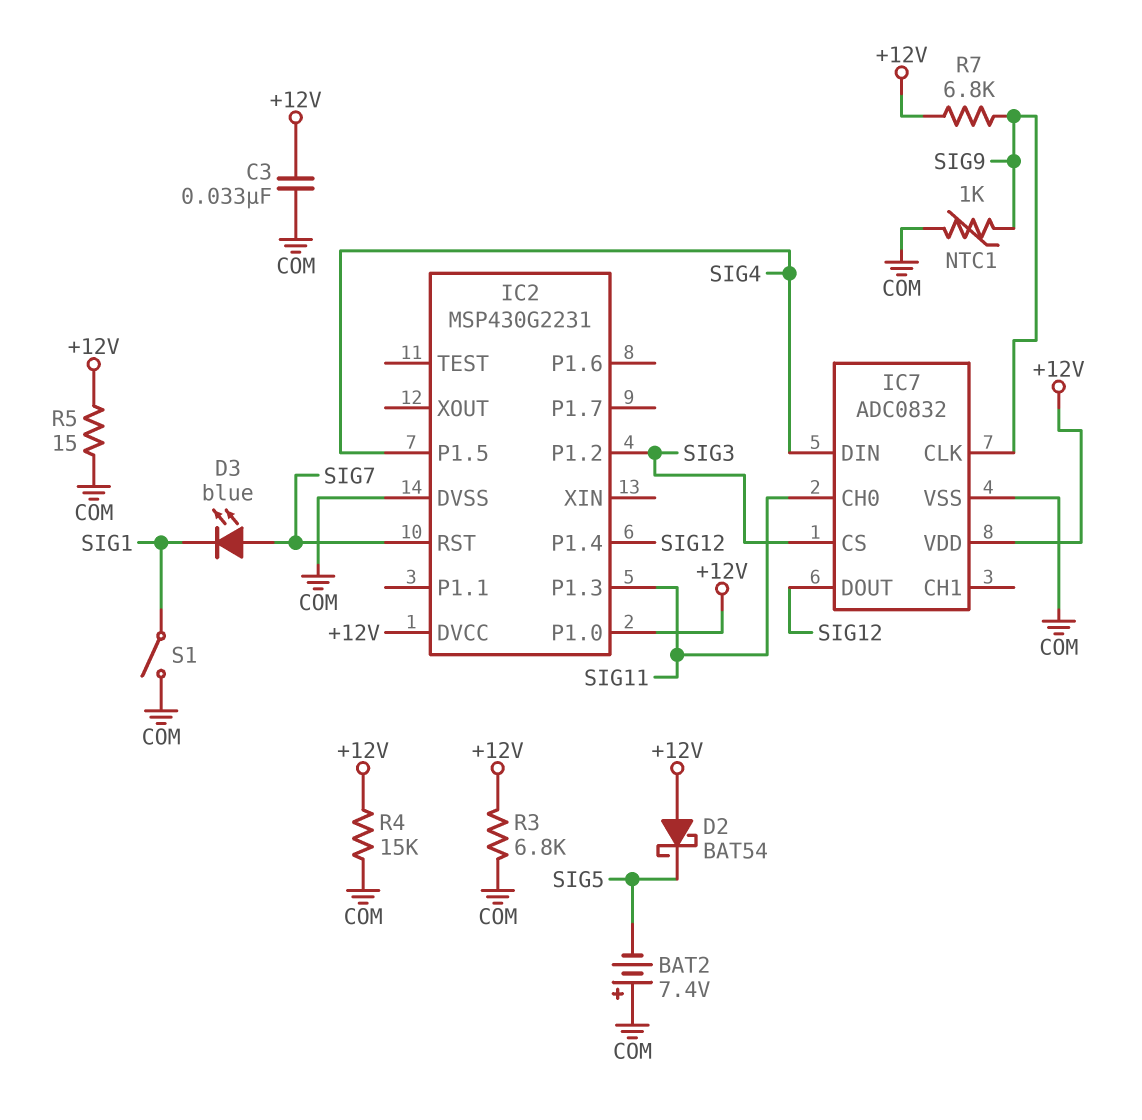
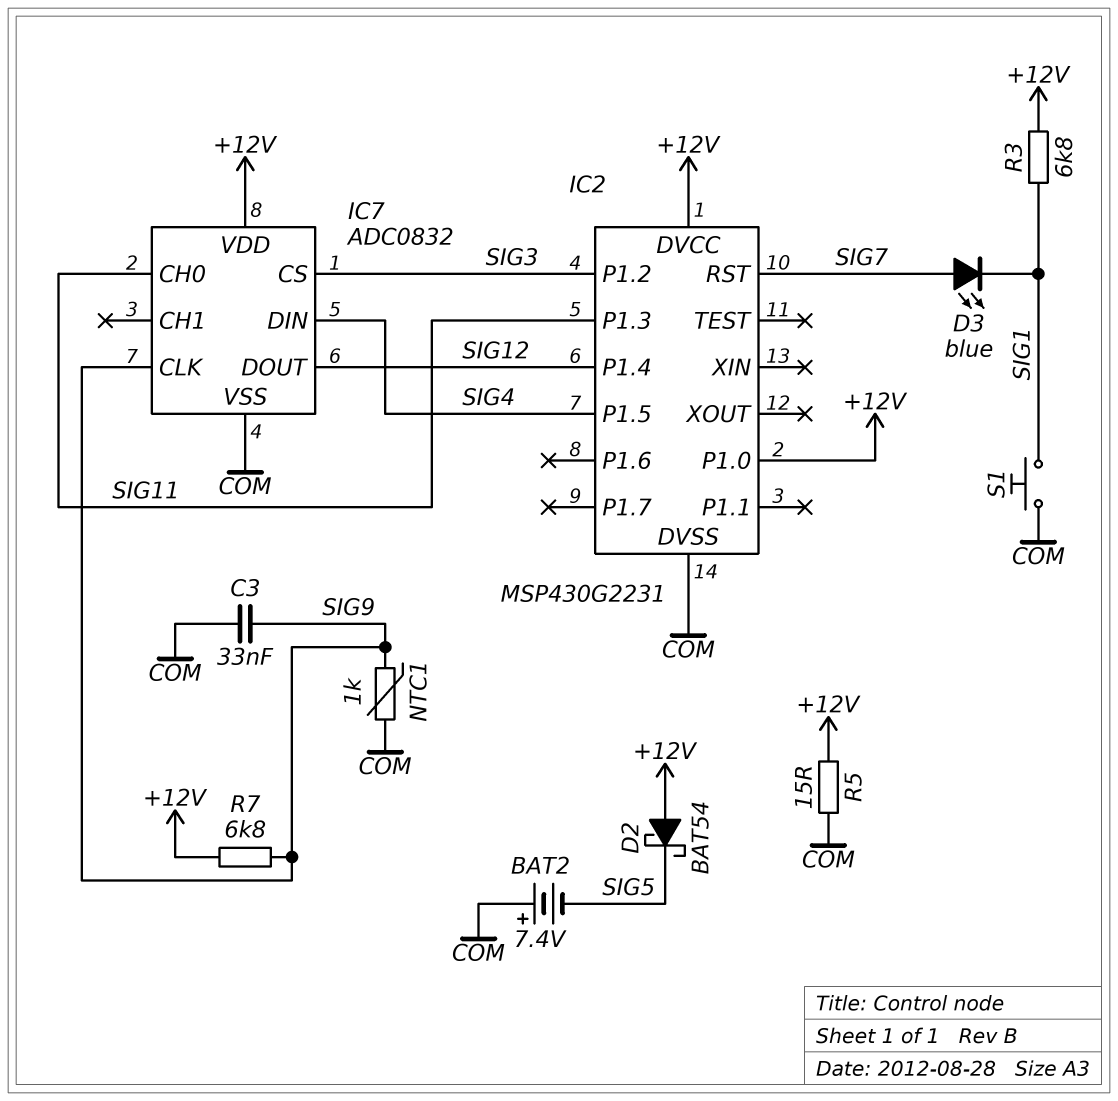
C3: 33nF (+12V, COM) -> 33nF (COM, SIG9)
R3: 6.8k (+12V, COM) -> 6.8k (+12V, SIG1)
R4: 15k (+12V, COM) -> none
S1: switch (COM, SIG1) -> button (COM, SIG1)

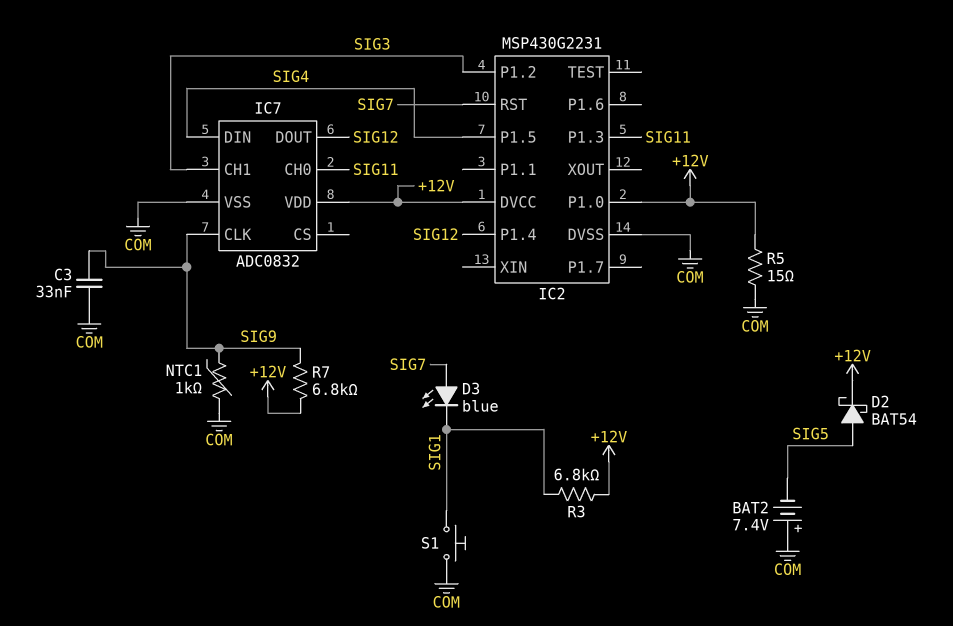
D2: schottky BAT54 (A +12V, K SIG5) -> schottky BAT54 (A SIG5, K +12V)
IC7 pin CH1: none -> SIG3
IC7 pin CS: SIG3 -> none

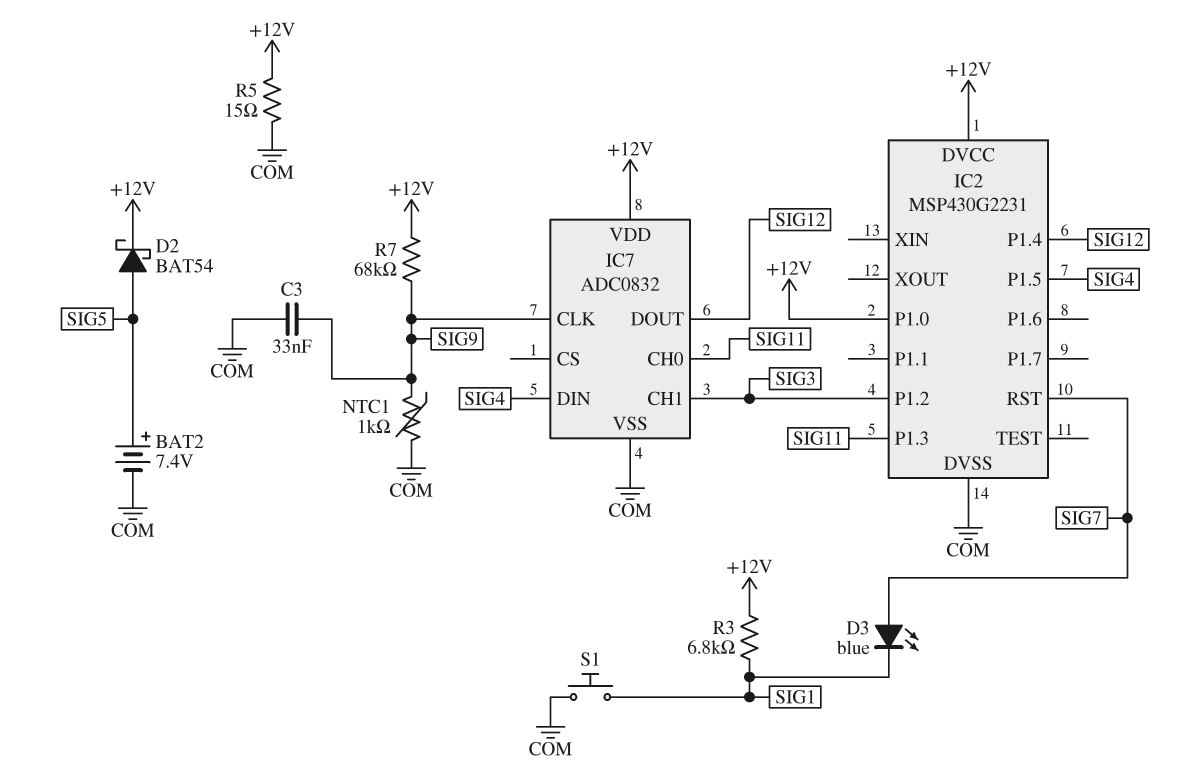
BAT2: 7.4V (plus COM, minus SIG5) -> 7.4V (plus SIG5, minus COM)
R7: 6.8k (+12V, SIG9) -> 68k (+12V, SIG9)

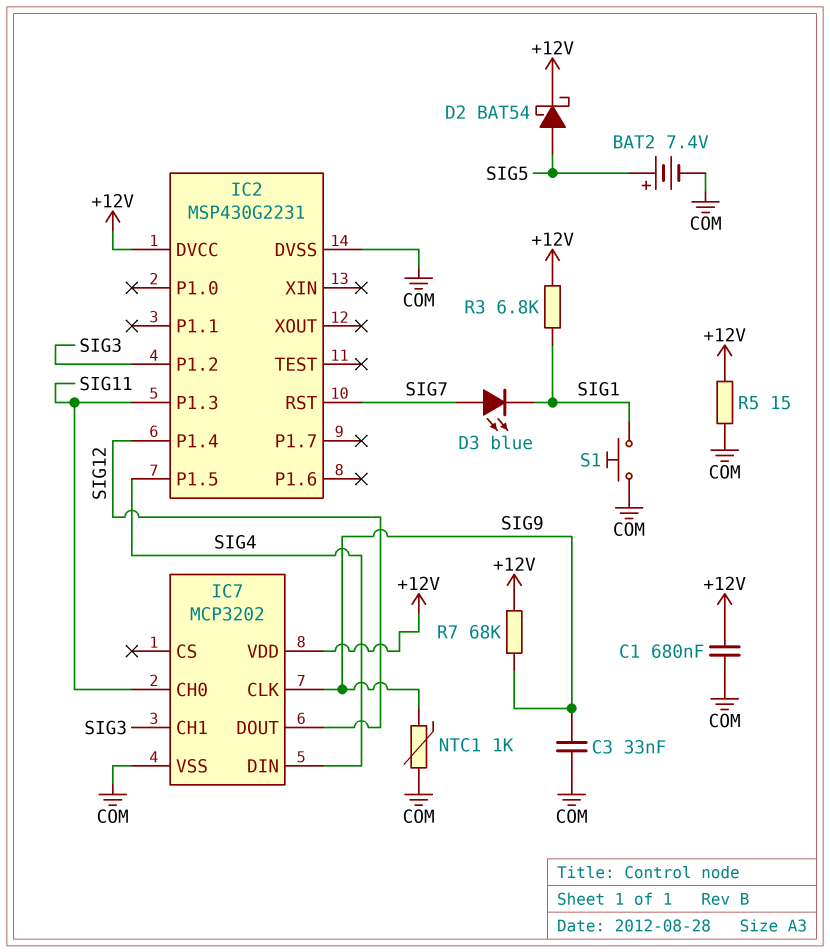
C1: none -> 680nF (+12V, COM)
IC2 pin P1.0: +12V -> none
IC7: ADC0832 -> MCP3202

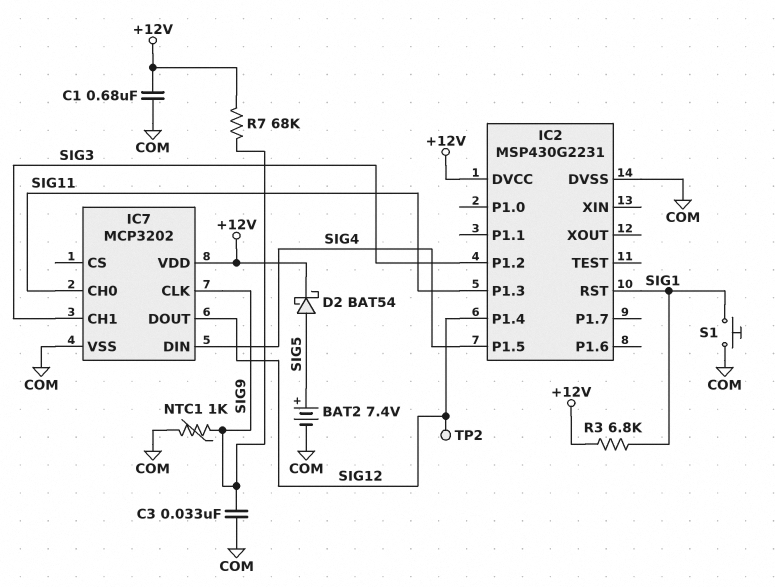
D3: LED blue (A SIG7, K SIG1) -> none
IC2 pin RST: SIG7 -> SIG1
R5: 15 (+12V, COM) -> none
TP2: none -> test point (SIG12)

